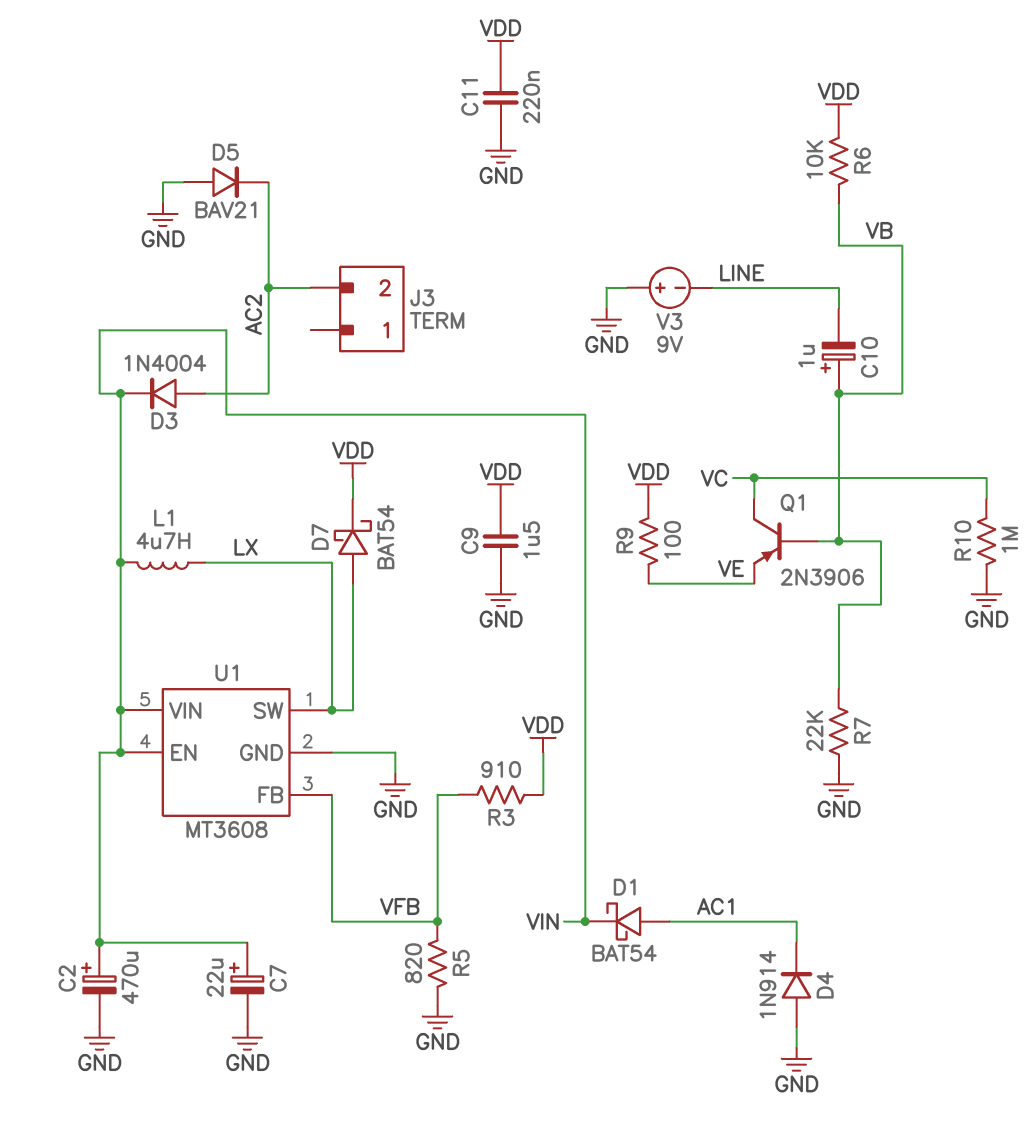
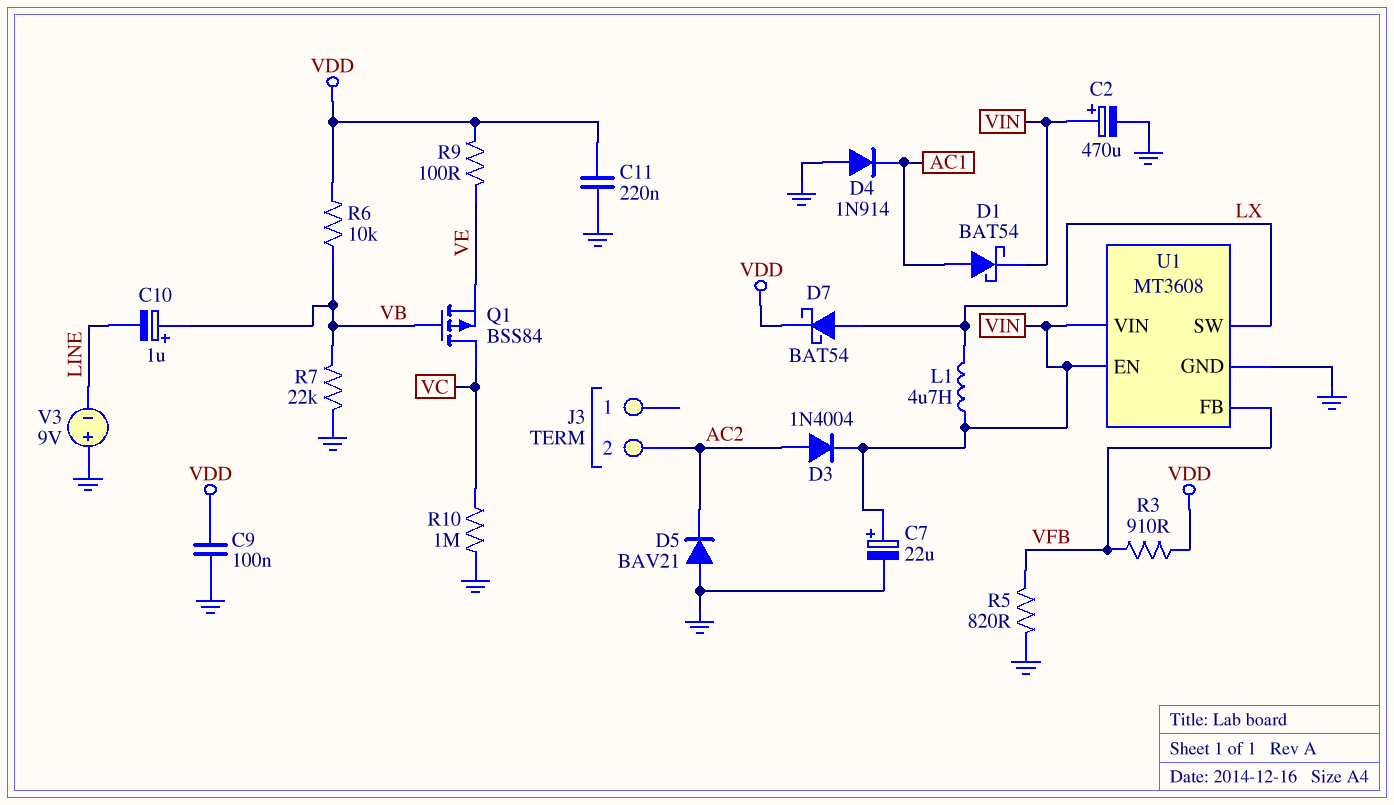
C9: 1.5uF (GND, VDD) -> 100nF (GND, VDD)
Q1: PNP 2N3906 (B VB, C VC, E VE) -> PMOS BSS84 (G VB, D VC, S VE)

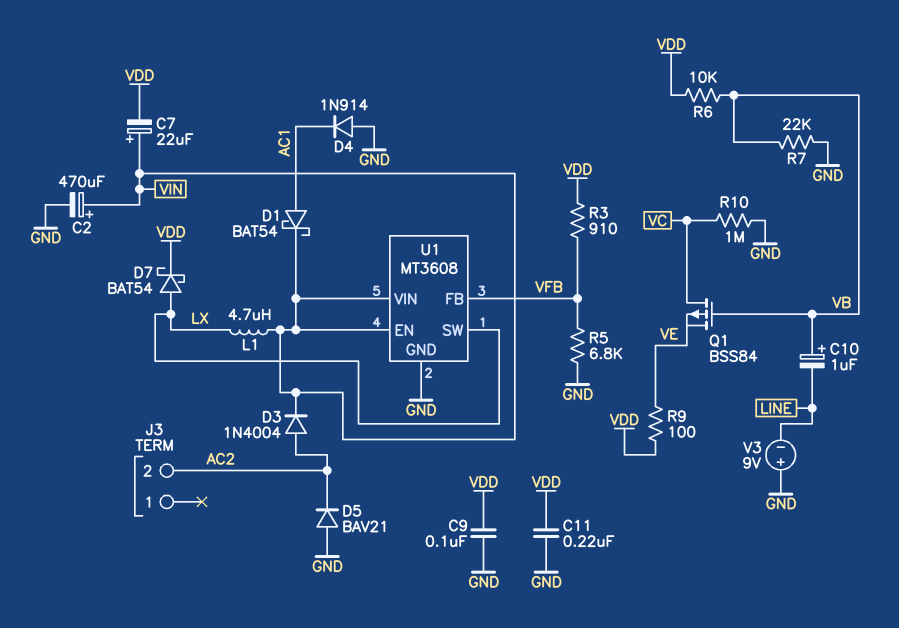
C7: 22uF (plus VIN, minus GND) -> 22uF (plus VIN, minus VDD)
R5: 820 (GND, VFB) -> 6.8k (GND, VFB)

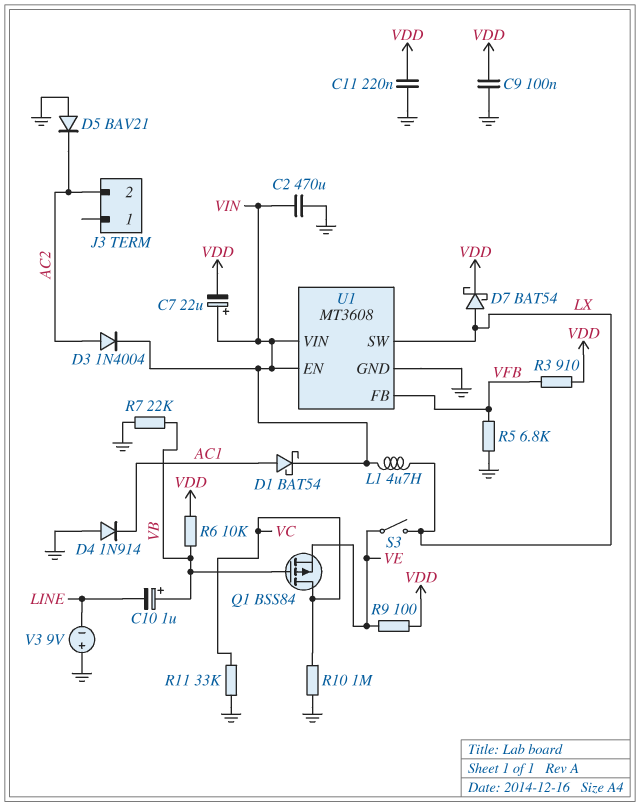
C2: 470uF (plus VIN, minus GND) -> 470uF (GND, VIN)
R11: none -> 33k (GND, VC)
S3: none -> switch (LX, VE)

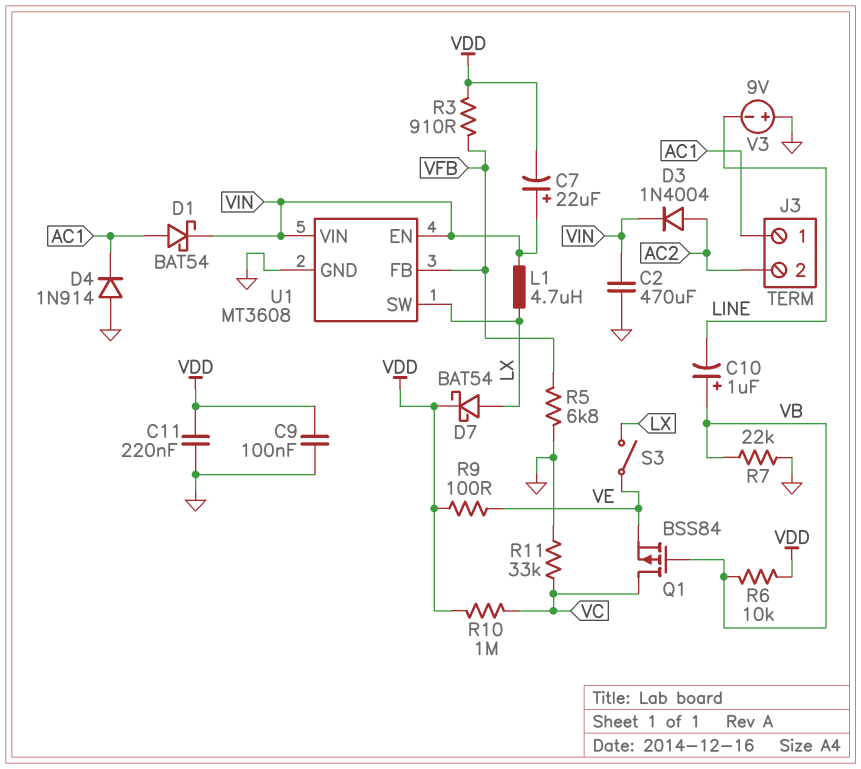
D5: diode BAV21 (A GND, K AC2) -> none
J3 pin 1: none -> AC1
R10: 1M (GND, VC) -> 1M (VC, VDD)

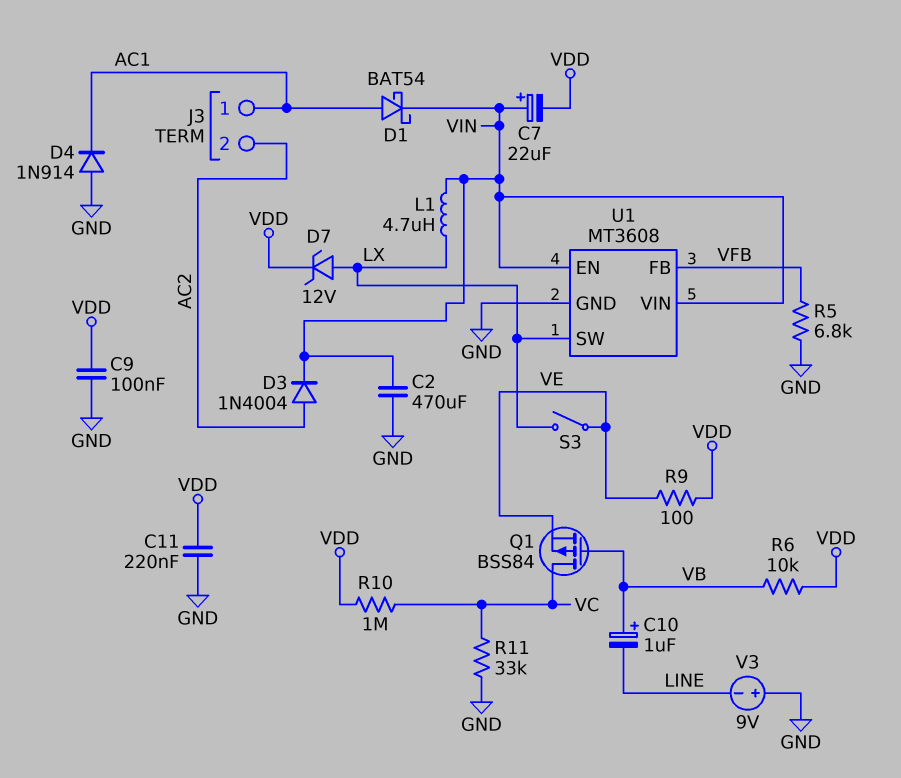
D7: schottky BAT54 (A LX, K VDD) -> zener 12V (A LX, K VDD)
R3: 910 (VDD, VFB) -> none
R7: 22k (GND, VB) -> none

